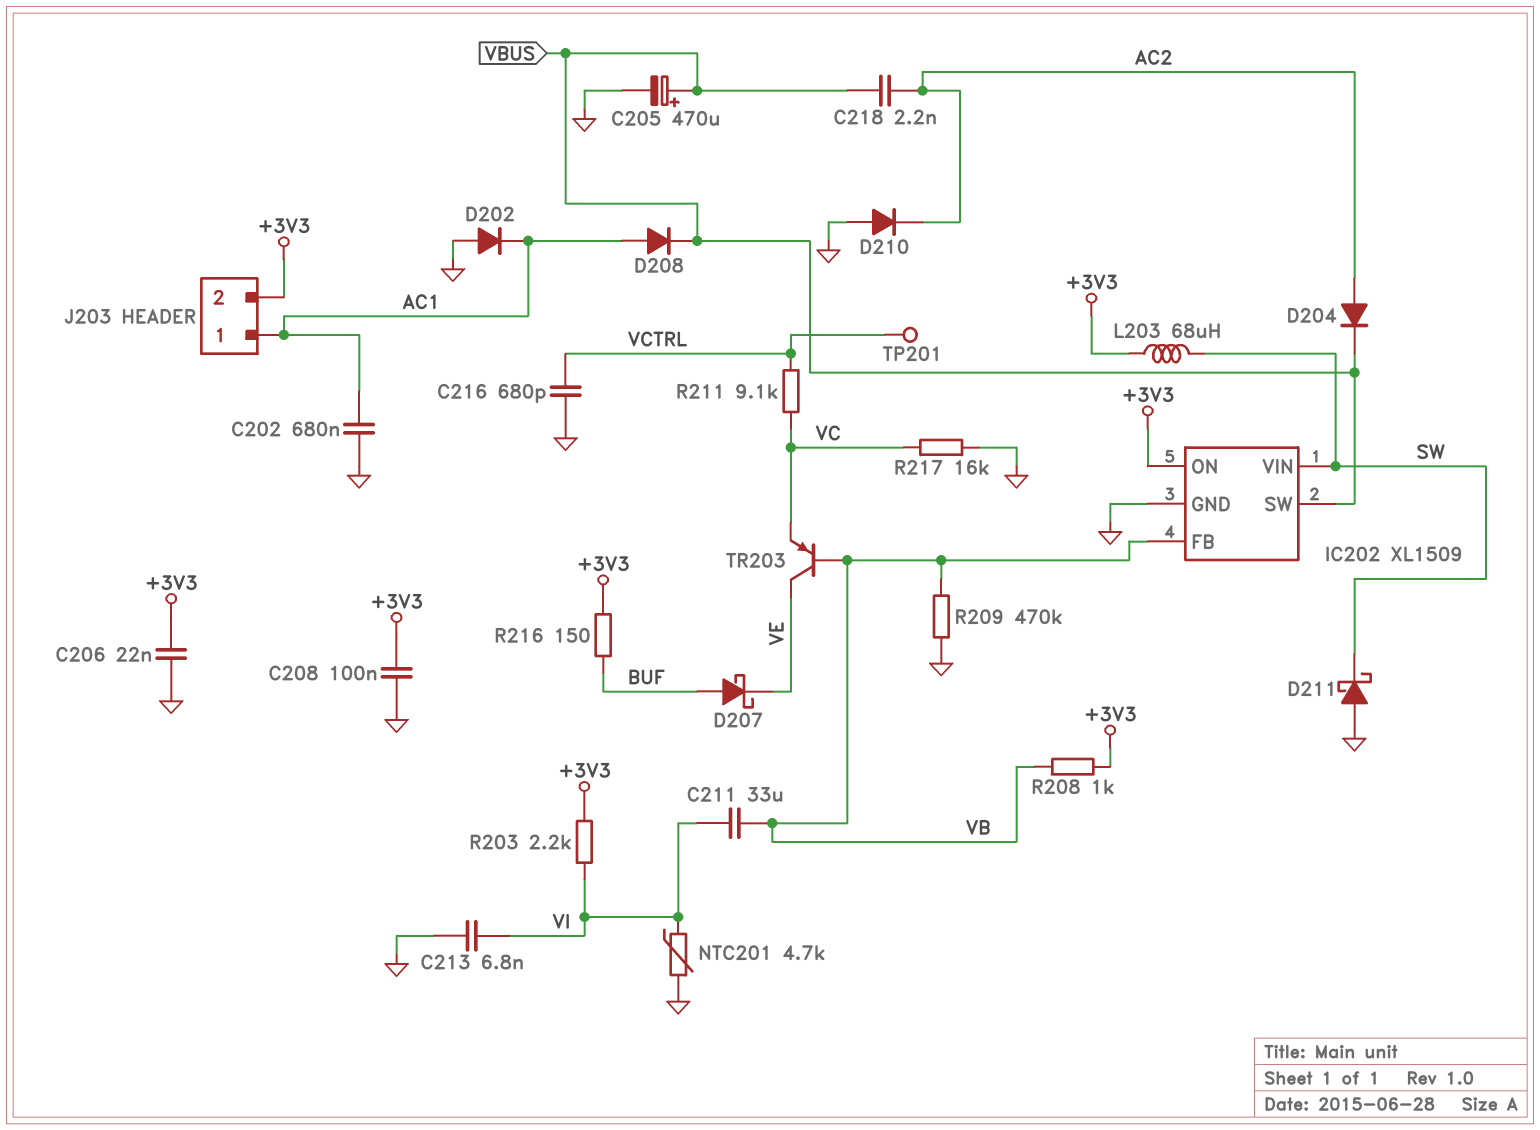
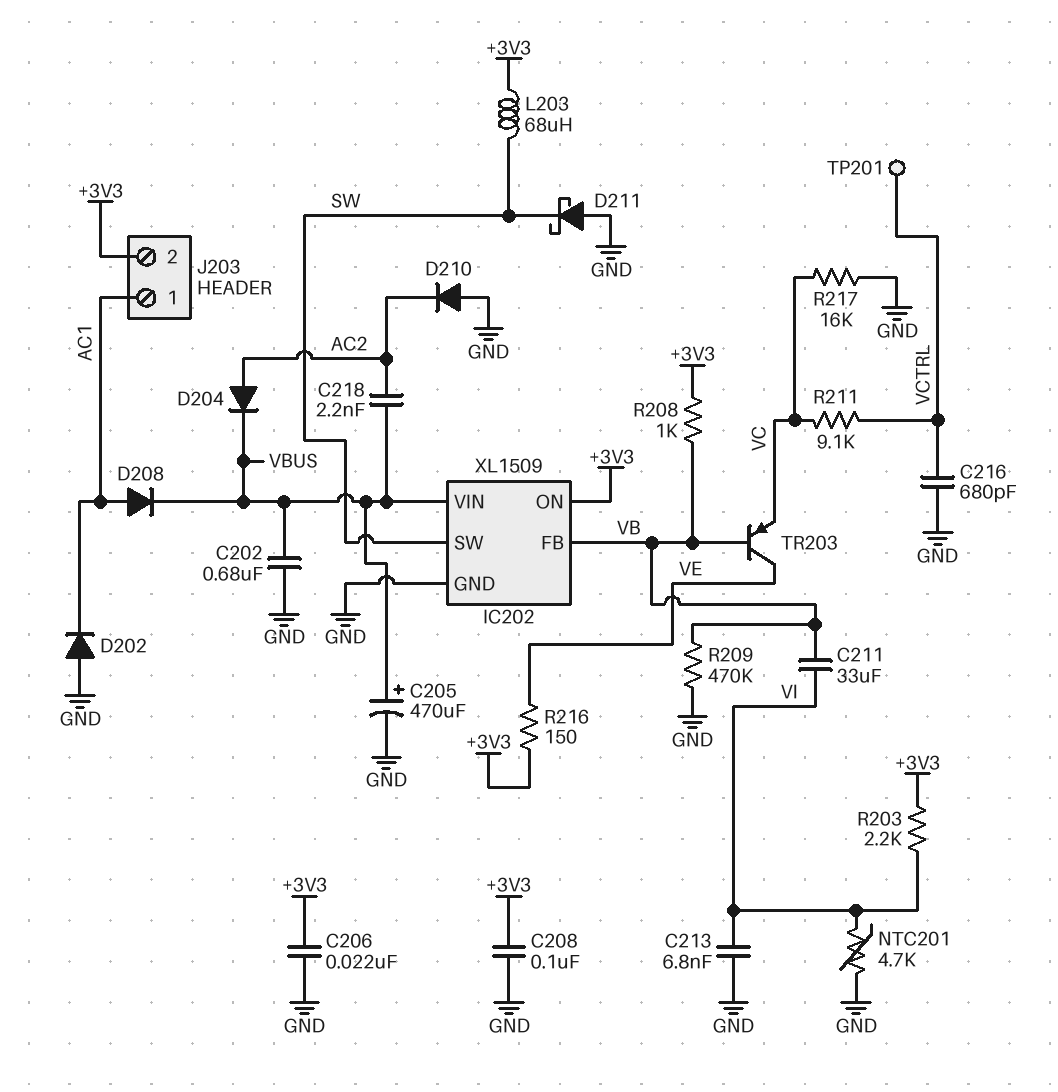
C202: 680nF (AC1, GND) -> 680nF (GND, VBUS)
D207: schottky (A BUF, K VE) -> none
IC202 pin SW: VBUS -> SW
IC202 pin VIN: SW -> VBUS
R216: 150 (+3V3, BUF) -> 150 (+3V3, VE)

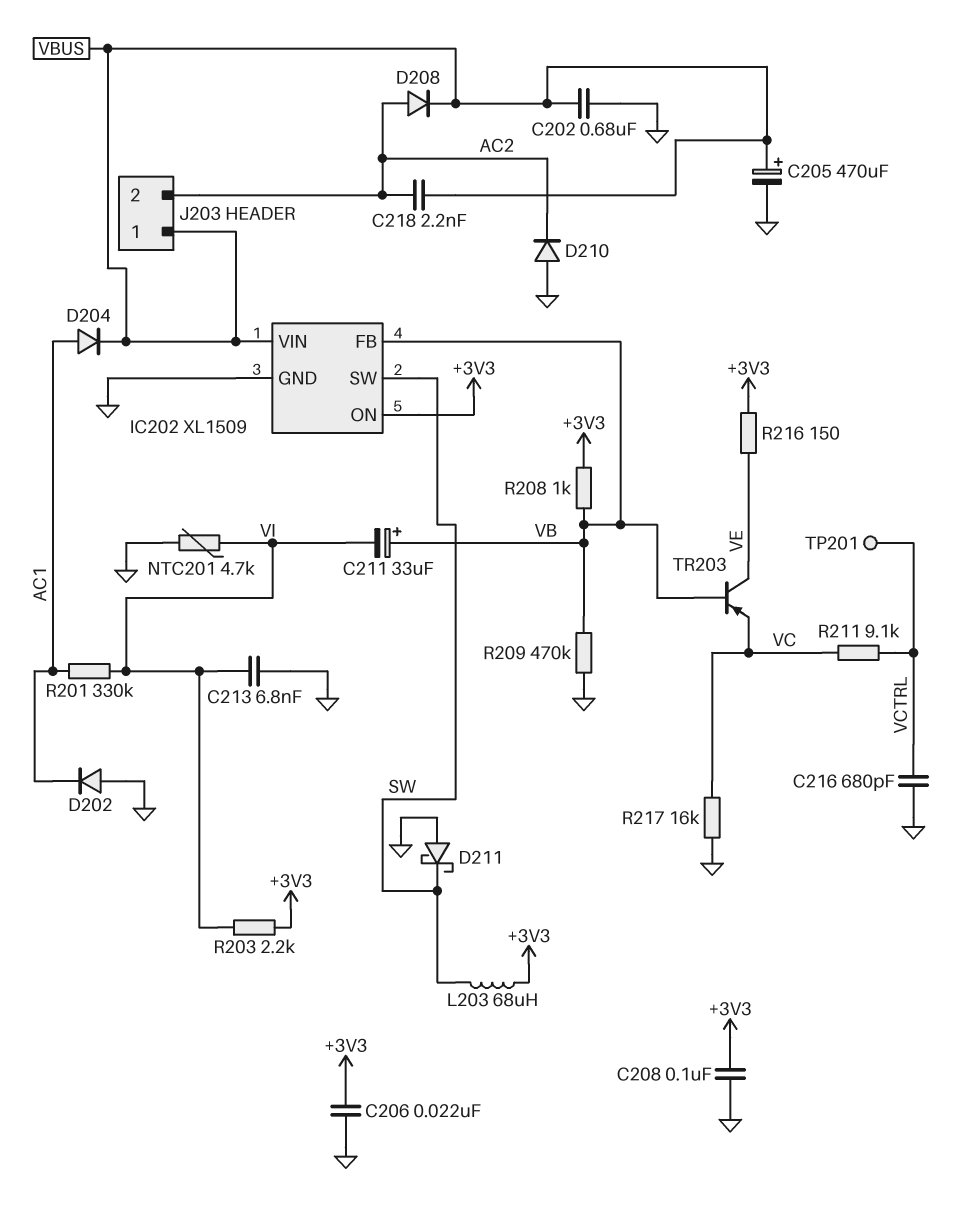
C211: 33uF (VB, VI) -> 33uF (plus VB, minus VI)
D204: diode (A AC2, K VBUS) -> diode (A AC1, K VBUS)
D208: diode (A AC1, K VBUS) -> diode (A AC2, K VBUS)
J203 pin 1: AC1 -> VBUS
J203 pin 2: +3V3 -> AC2
R201: none -> 330k (AC1, VI)

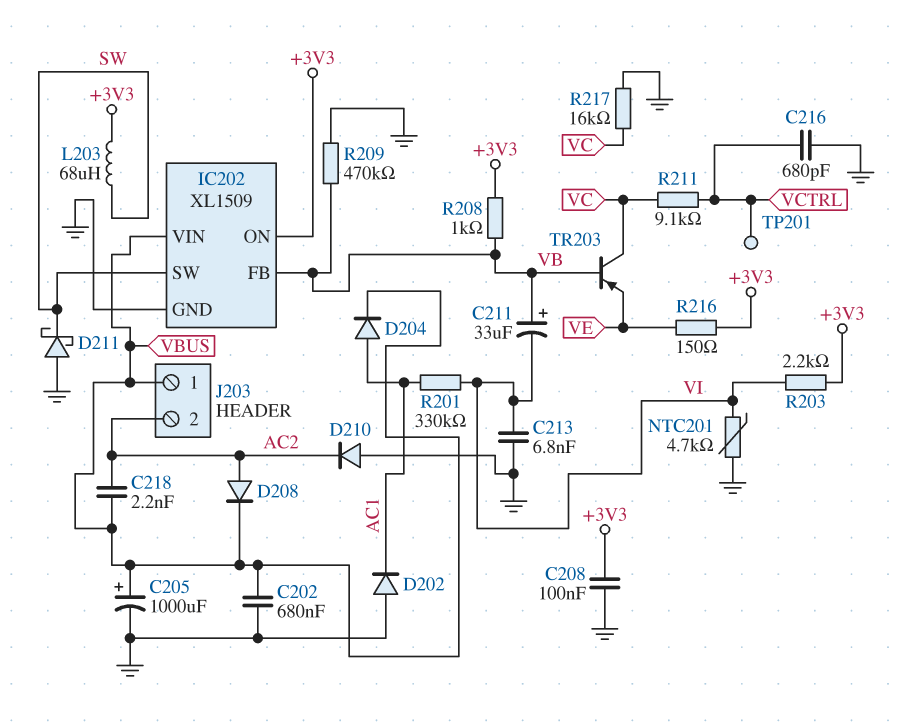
C205: 470uF (plus VBUS, minus GND) -> 1000uF (plus VBUS, minus GND)
C206: 22nF (+3V3, GND) -> none
TR203: PNP (B VB, C VE, E VC) -> PNP (B VB, C VC, E VE)

